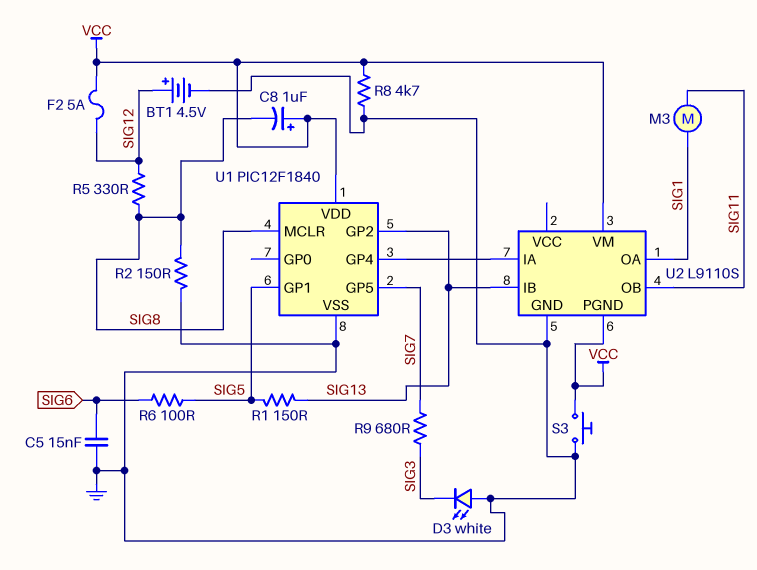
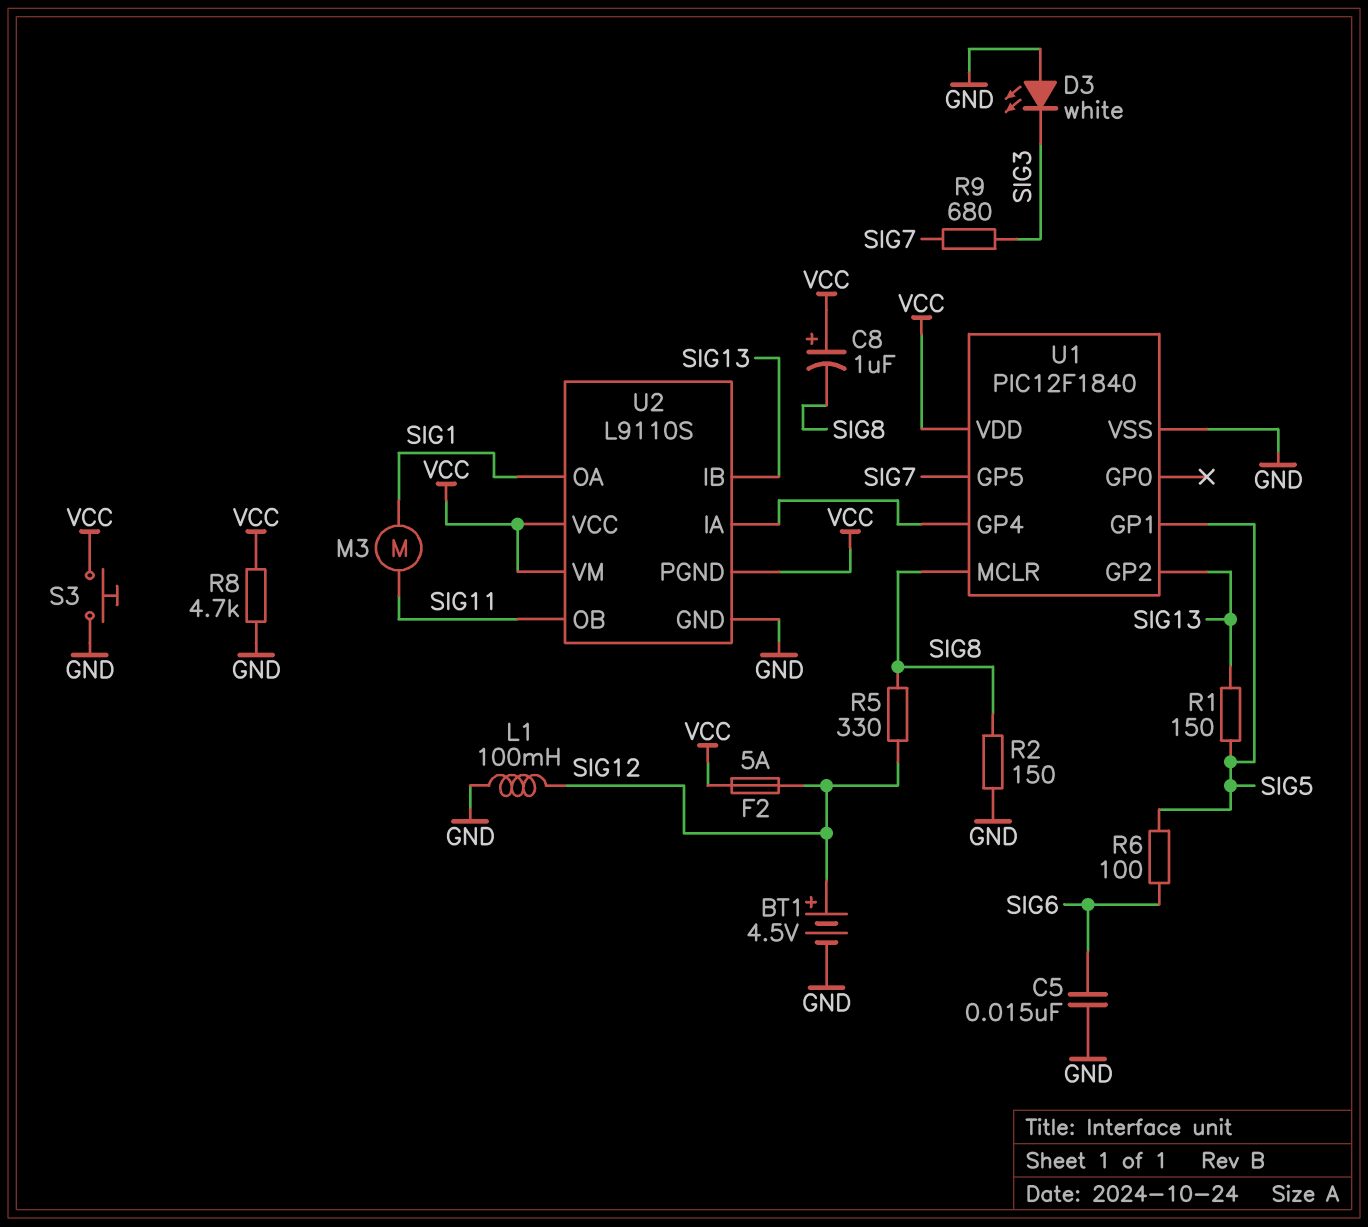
L1: none -> 100mH (GND, SIG12)
U2 pin VCC: none -> VCC

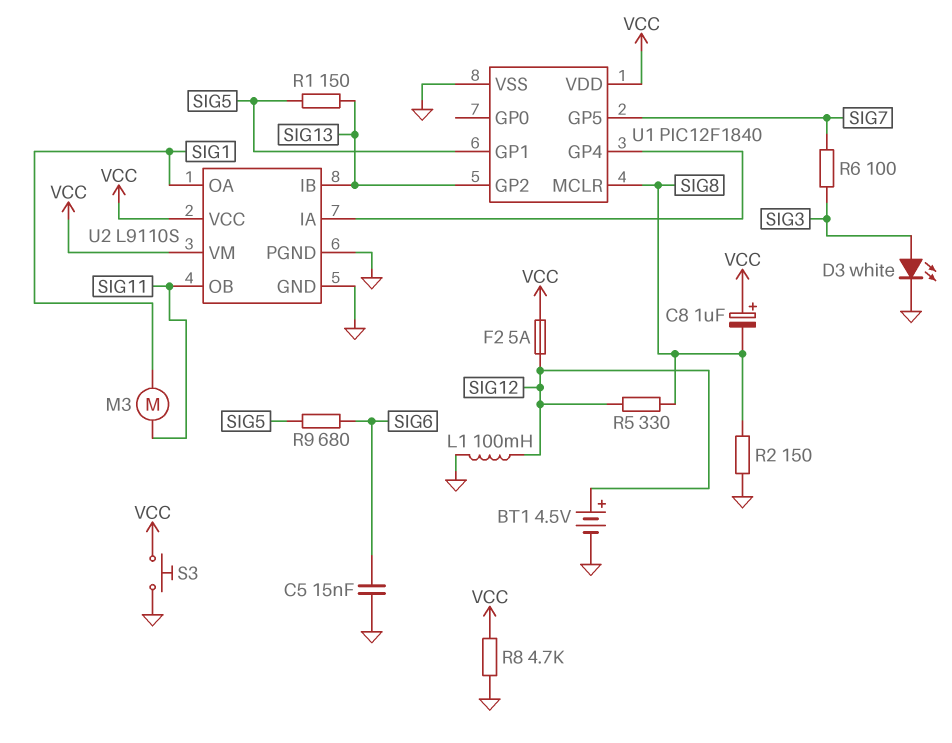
D3: LED white (A GND, K SIG3) -> LED white (A SIG3, K GND)
R6: 100 (SIG5, SIG6) -> 100 (SIG3, SIG7)
R9: 680 (SIG3, SIG7) -> 680 (SIG5, SIG6)
U2 pin PGND: VCC -> GND

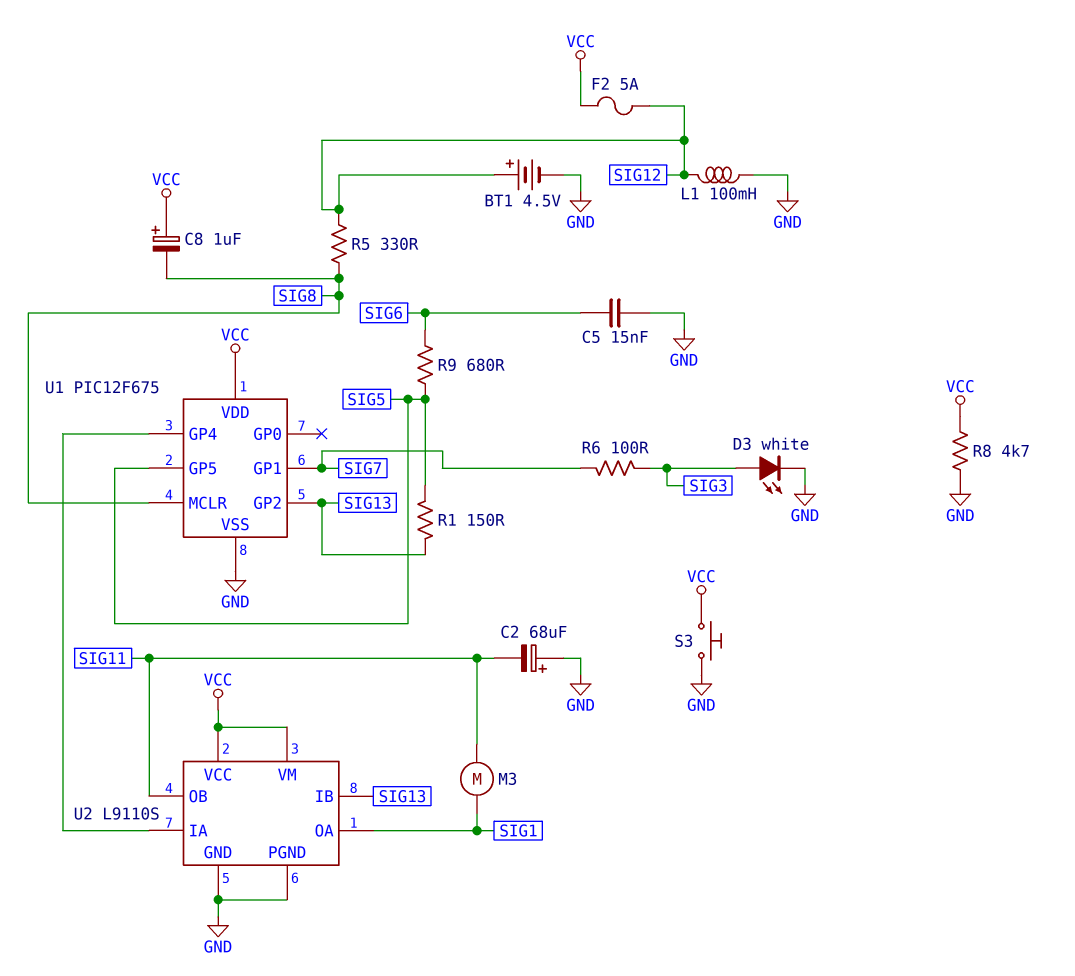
C2: none -> 68uF (plus GND, minus SIG11)
R2: 150 (GND, SIG8) -> none
U1: PIC12F1840 -> PIC12F675
U1 pin GP1: SIG5 -> SIG7
U1 pin GP5: SIG7 -> SIG5

